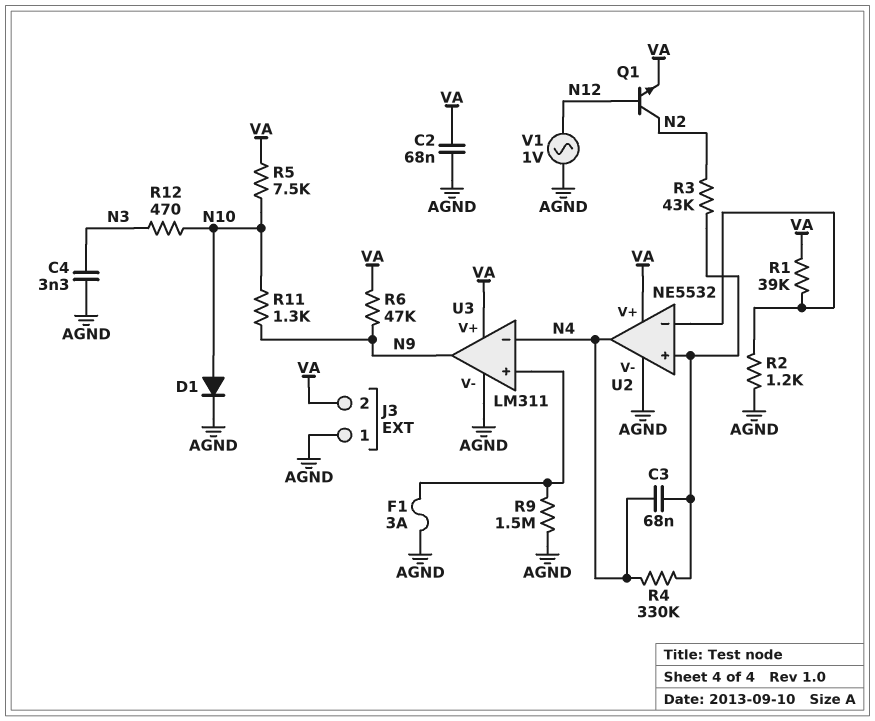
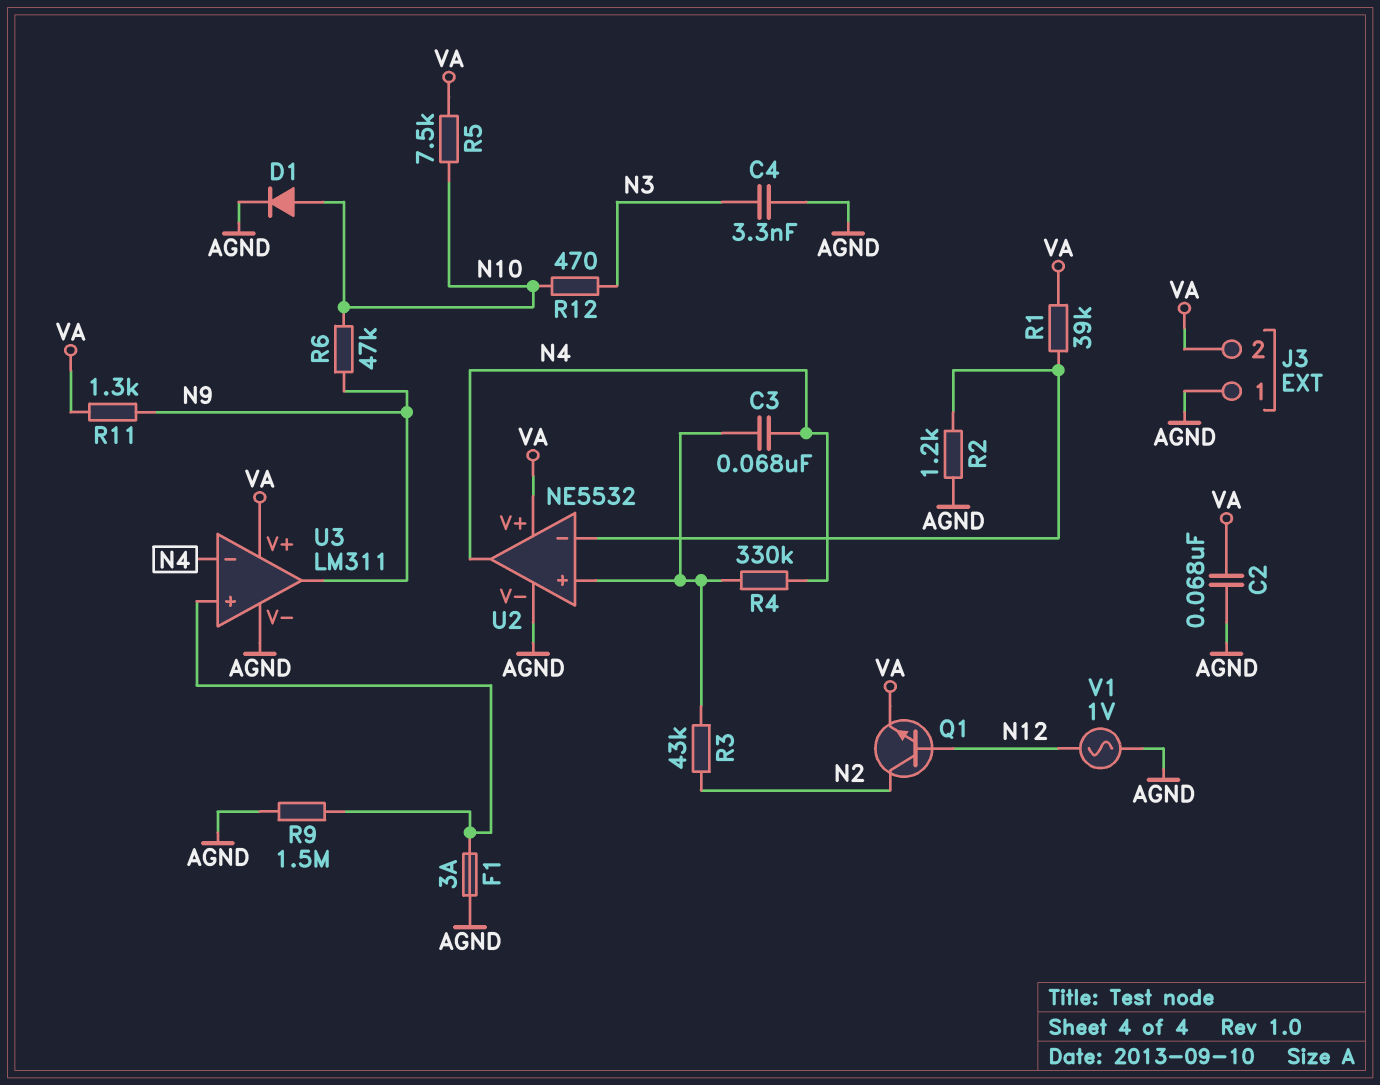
R6: 47k (N9, VA) -> 47k (N9, N10)
R11: 1.3k (N9, N10) -> 1.3k (N9, VA)

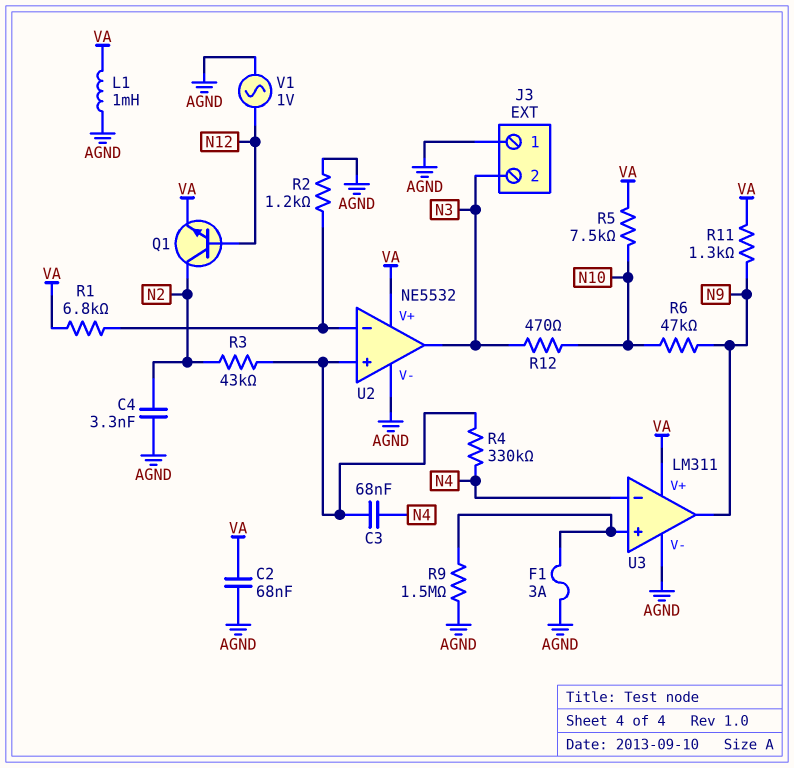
C4: 3.3nF (AGND, N3) -> 3.3nF (AGND, N2)
D1: diode (A N10, K AGND) -> none
J3 pin 2: VA -> N3
L1: none -> 1mH (AGND, VA)
R1: 39k (U2/in-, VA) -> 6.8k (U2/in-, VA)
U2 pin out: N4 -> N3

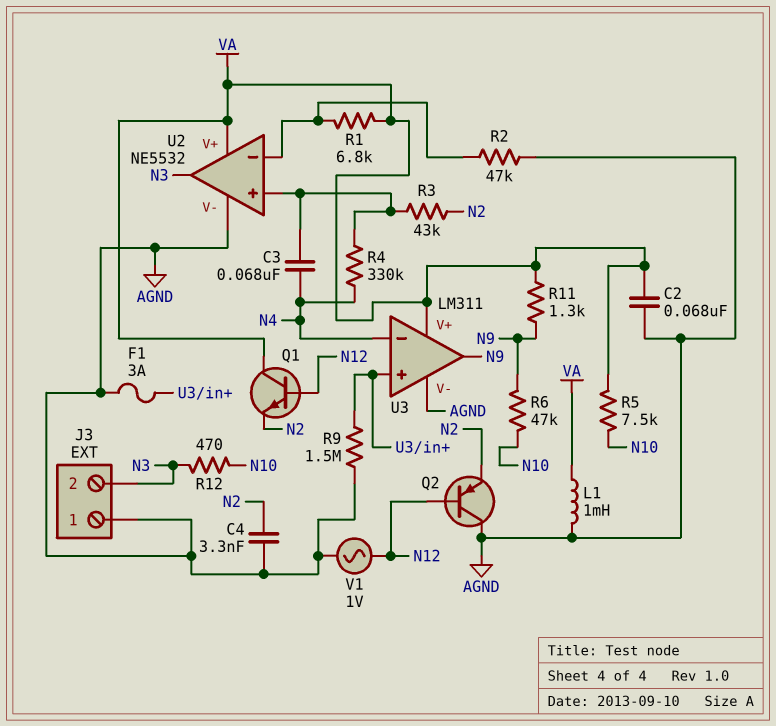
Q1: NPN (B N12, C N2, E VA) -> NPN (B N12, C VA, E N2)
Q2: none -> PNP (B N12, C AGND, E N2)
R2: 1.2k (AGND, U2/in-) -> 47k (AGND, U2/in-)

